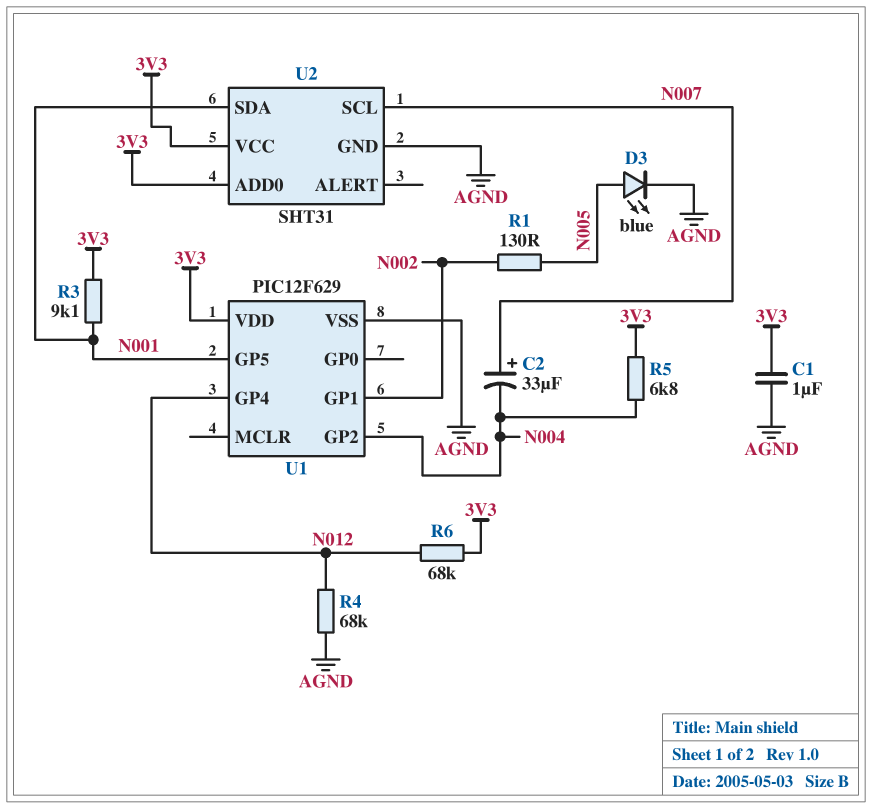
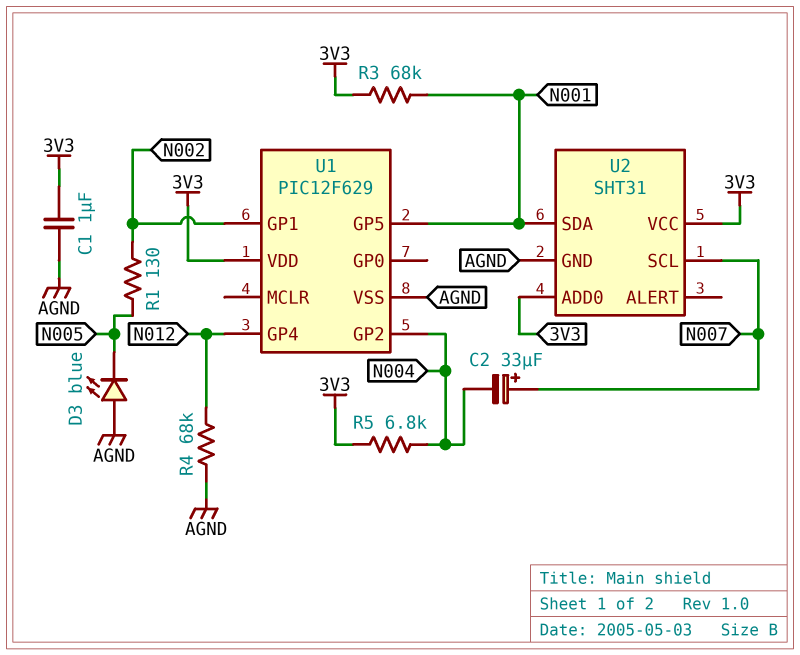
D3: LED blue (A N005, K AGND) -> LED blue (A AGND, K N005)
R3: 9.1k (3V3, N001) -> 68k (3V3, N001)
R6: 68k (3V3, N012) -> none

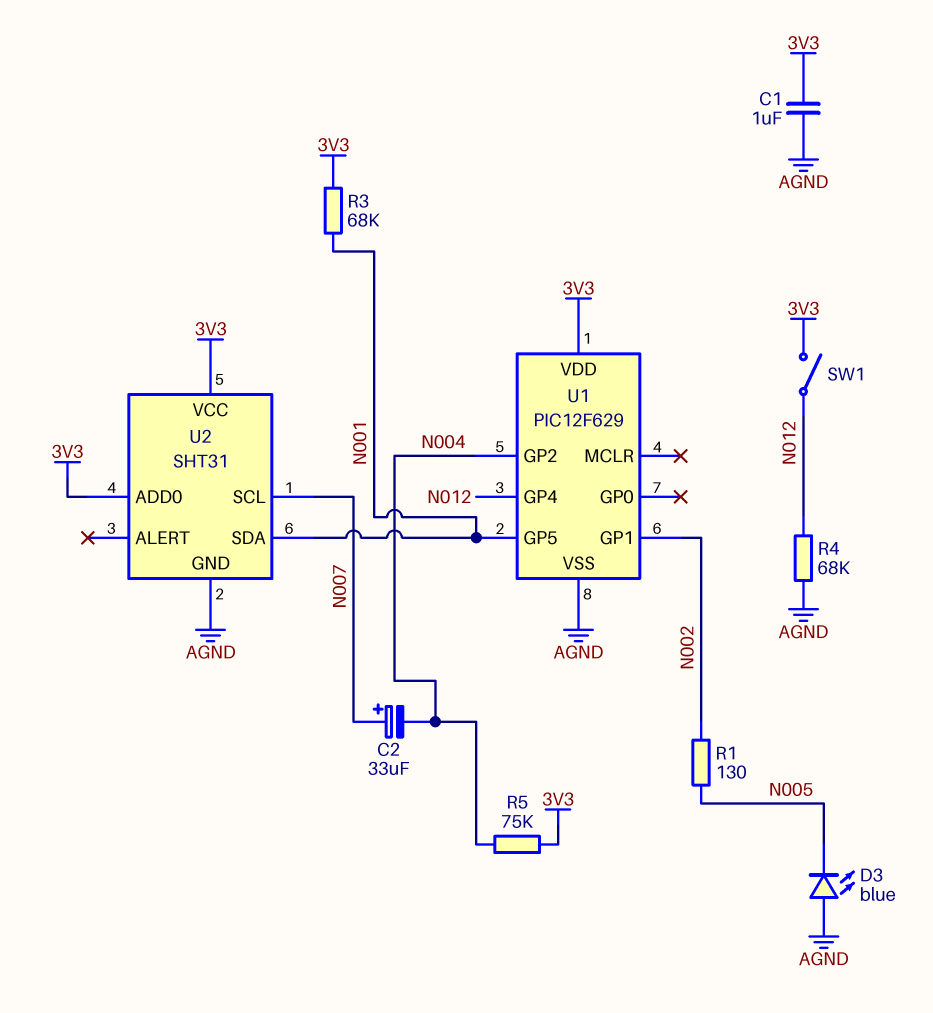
R5: 6.8k (3V3, N004) -> 75k (3V3, N004)
SW1: none -> switch (3V3, N012)

